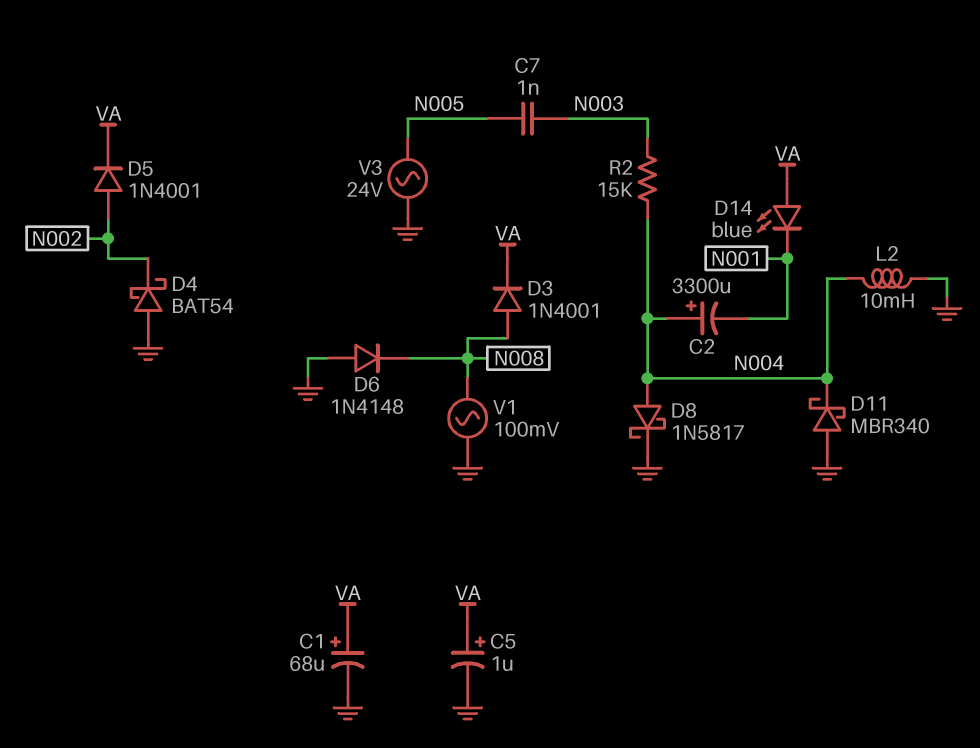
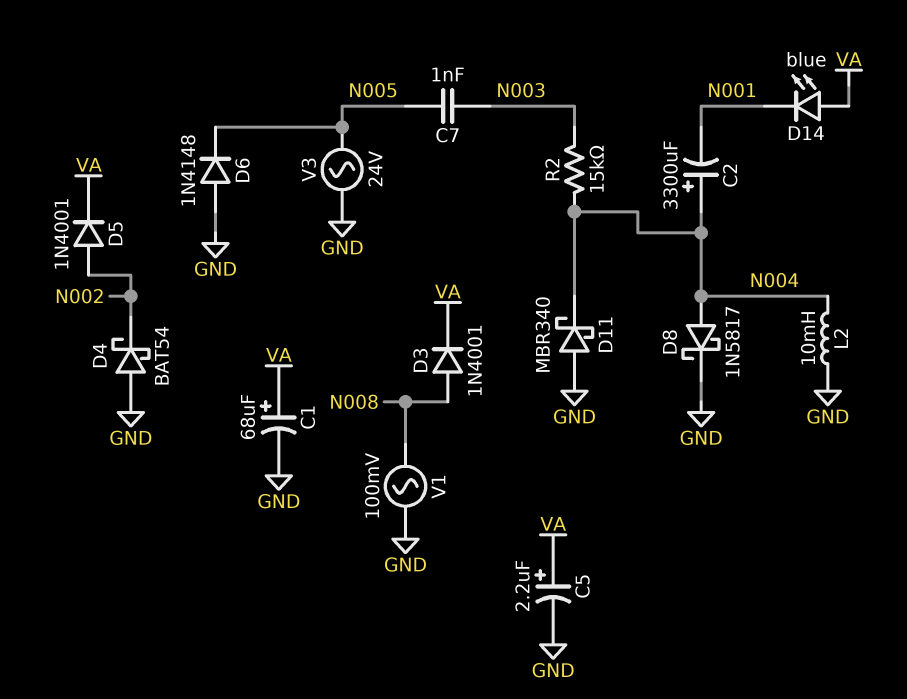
C5: 1uF (plus VA, minus GND) -> 2.2uF (plus VA, minus GND)
D6: diode 1N4148 (A GND, K N008) -> diode 1N4148 (A GND, K N005)

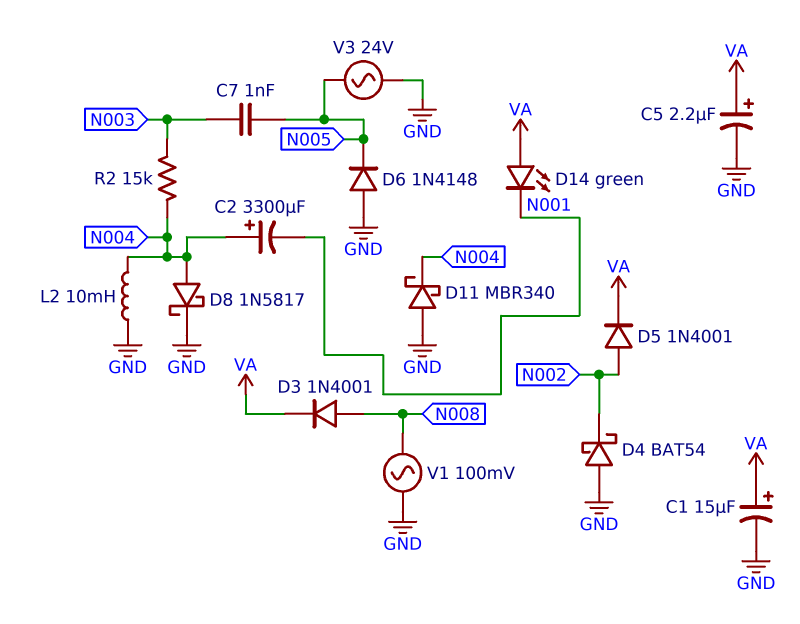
C1: 68uF (plus VA, minus GND) -> 15uF (plus VA, minus GND)
D14: LED blue (A VA, K N001) -> LED green (A VA, K N001)

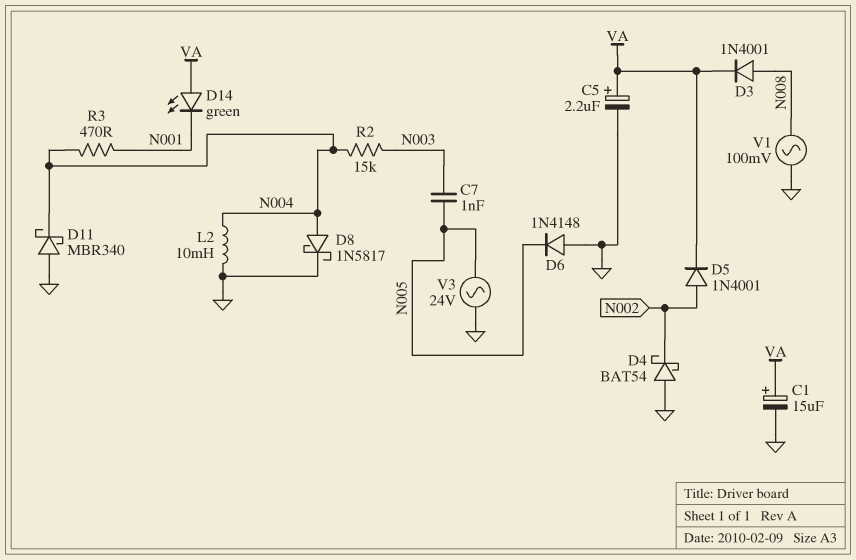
C2: 3300uF (plus N004, minus N001) -> none
R3: none -> 470 (N001, N004)

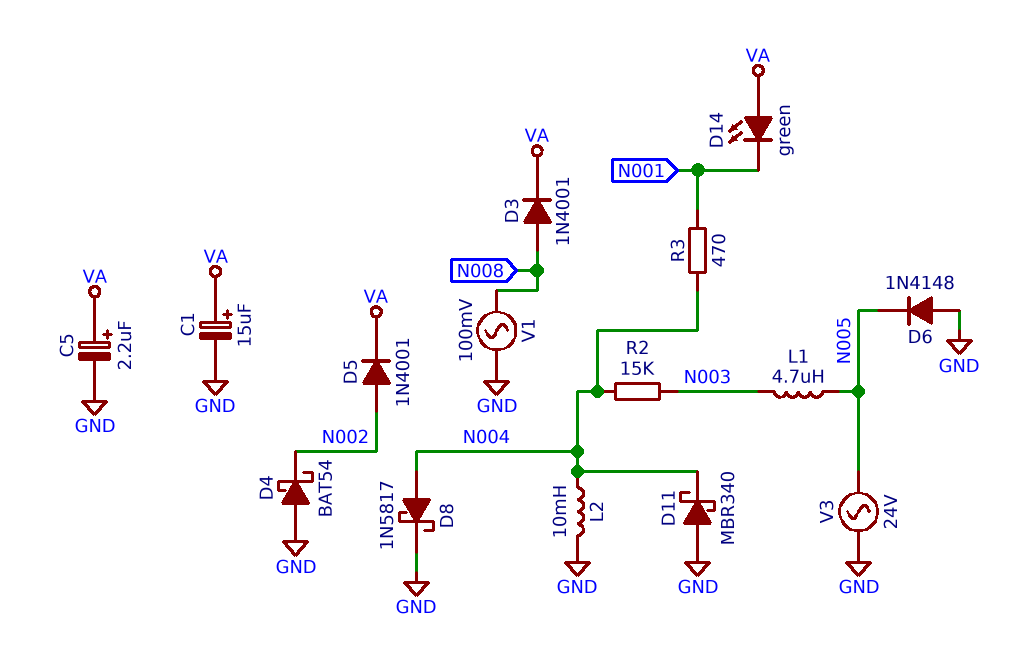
C7: 1nF (N003, N005) -> none
L1: none -> 4.7uH (N003, N005)

